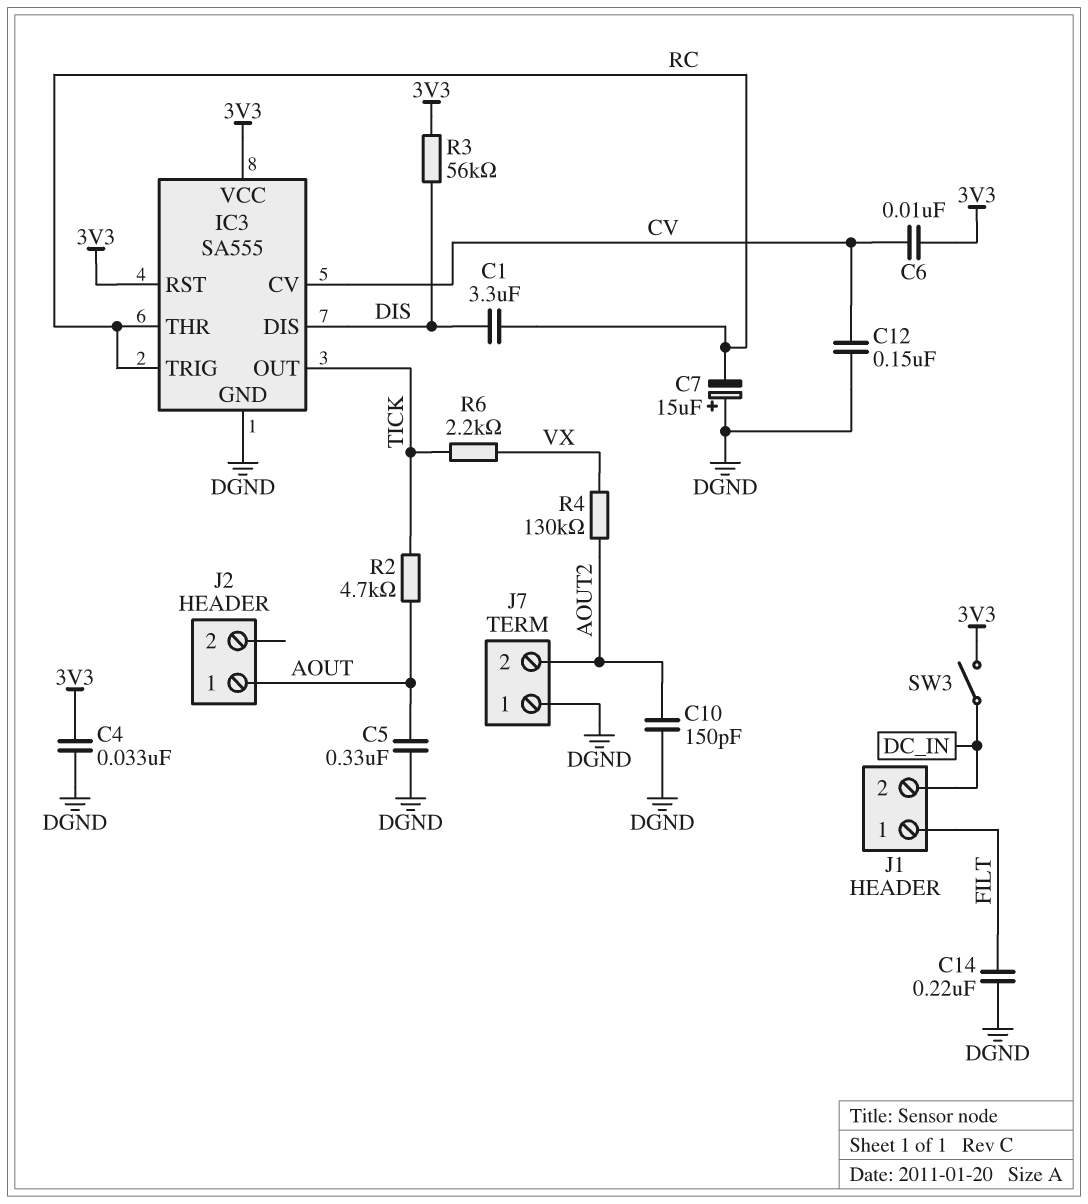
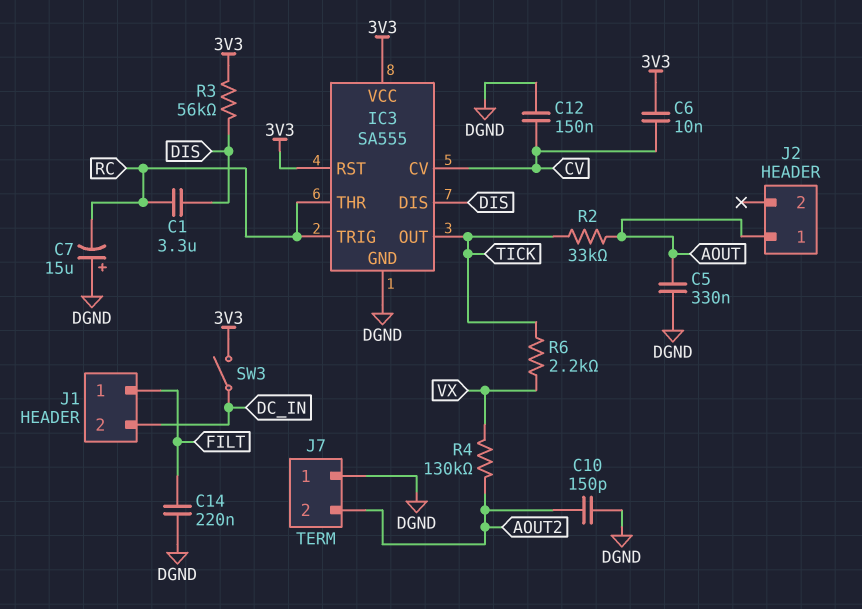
C4: 33nF (3V3, DGND) -> none
R2: 4.7k (AOUT, TICK) -> 33k (AOUT, TICK)

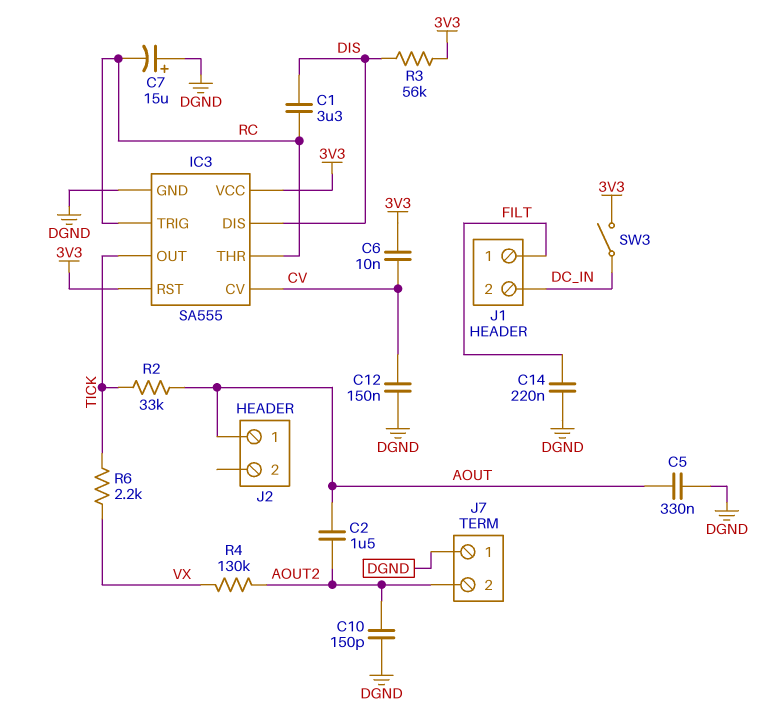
C2: none -> 1.5uF (AOUT, AOUT2)

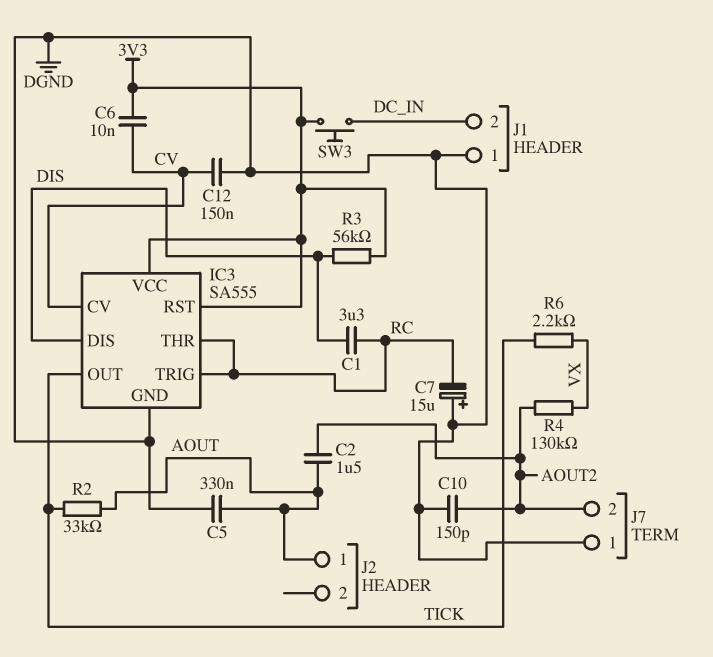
C14: 220nF (DGND, FILT) -> none
J1 pin 1: FILT -> DGND
SW3: switch (3V3, DC_IN) -> button (3V3, DC_IN)

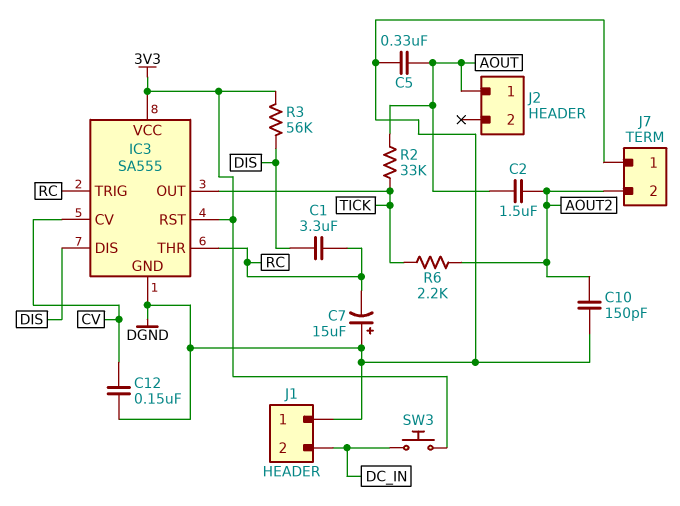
C6: 10nF (3V3, CV) -> none
R4: 130k (AOUT2, VX) -> none
R6: 2.2k (TICK, VX) -> 2.2k (AOUT2, TICK)

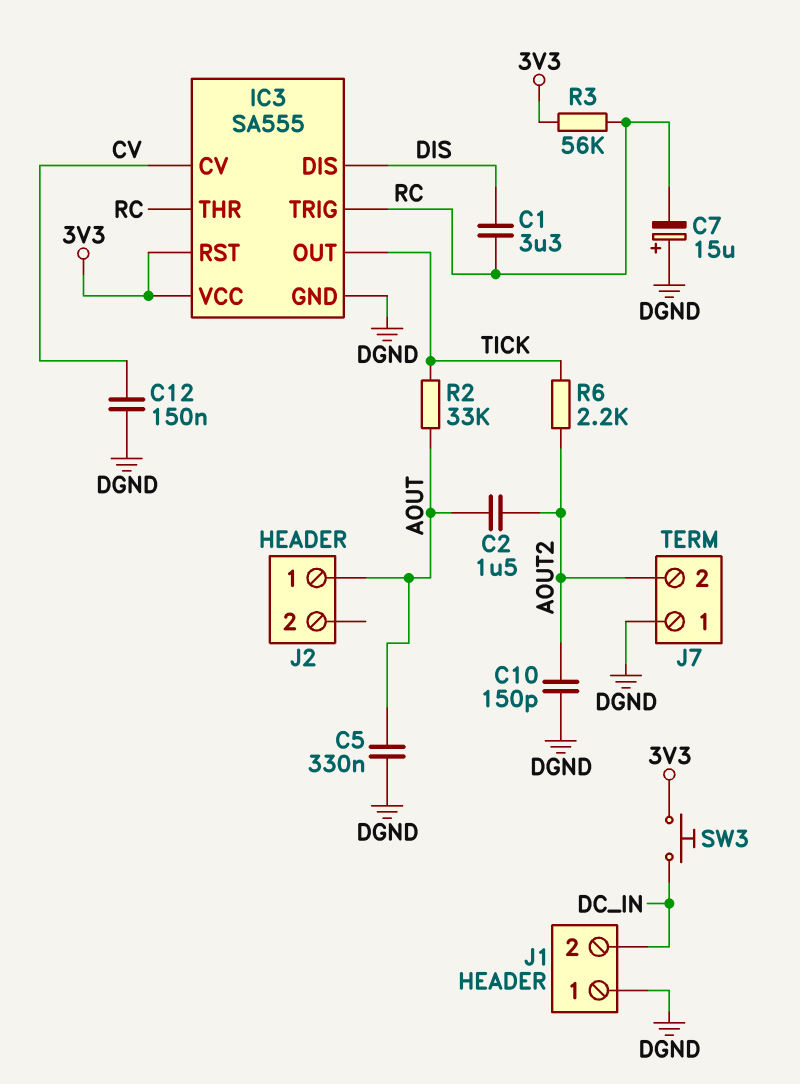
R3: 56k (3V3, DIS) -> 56k (3V3, RC)

